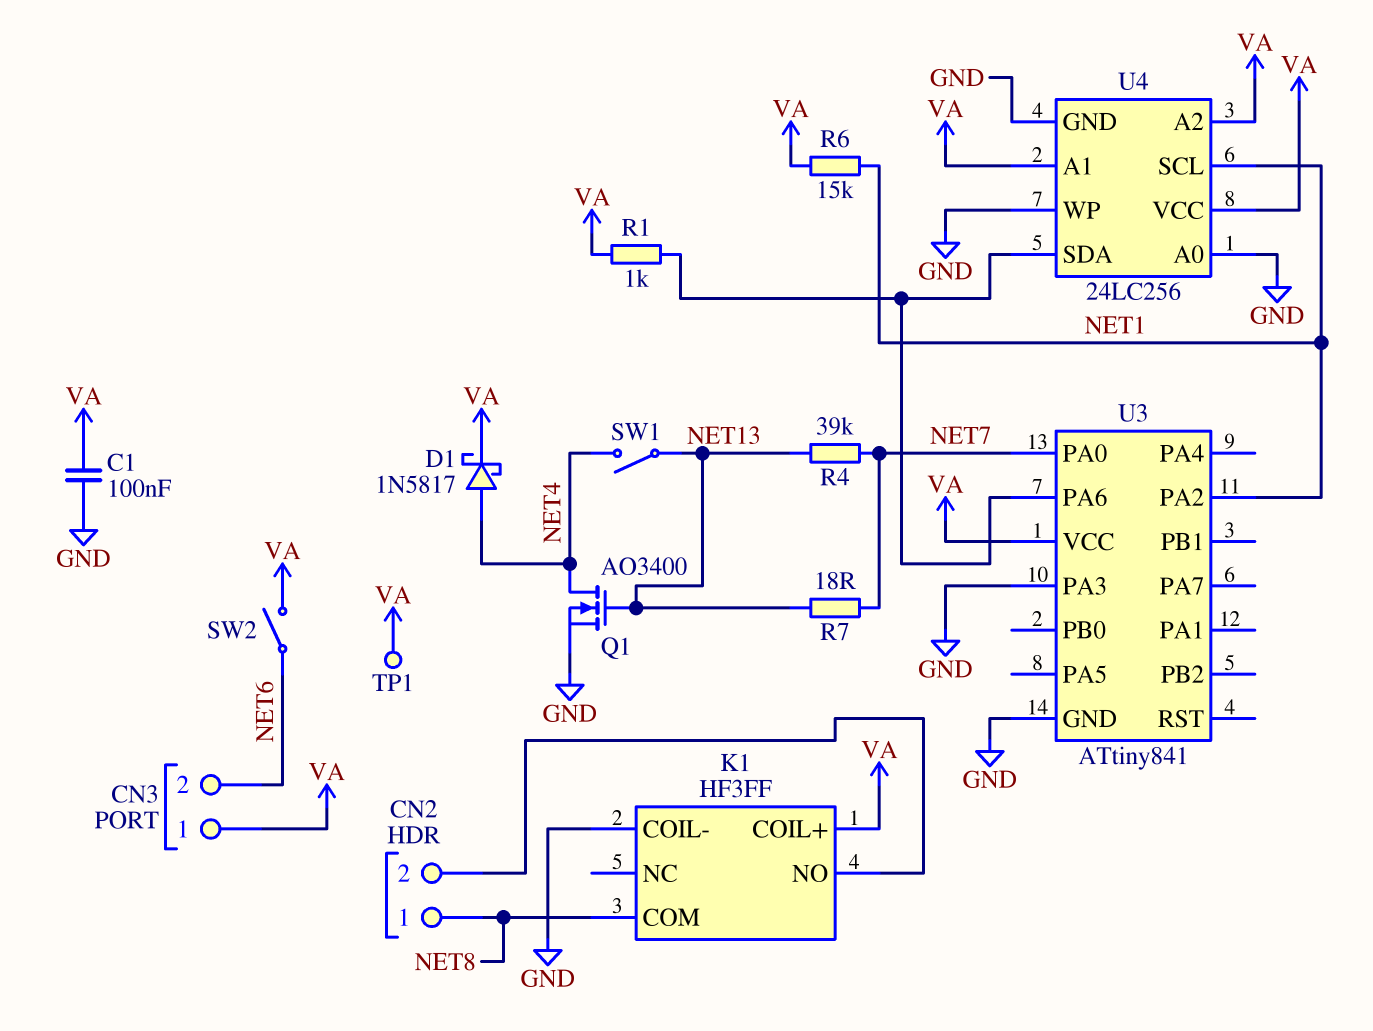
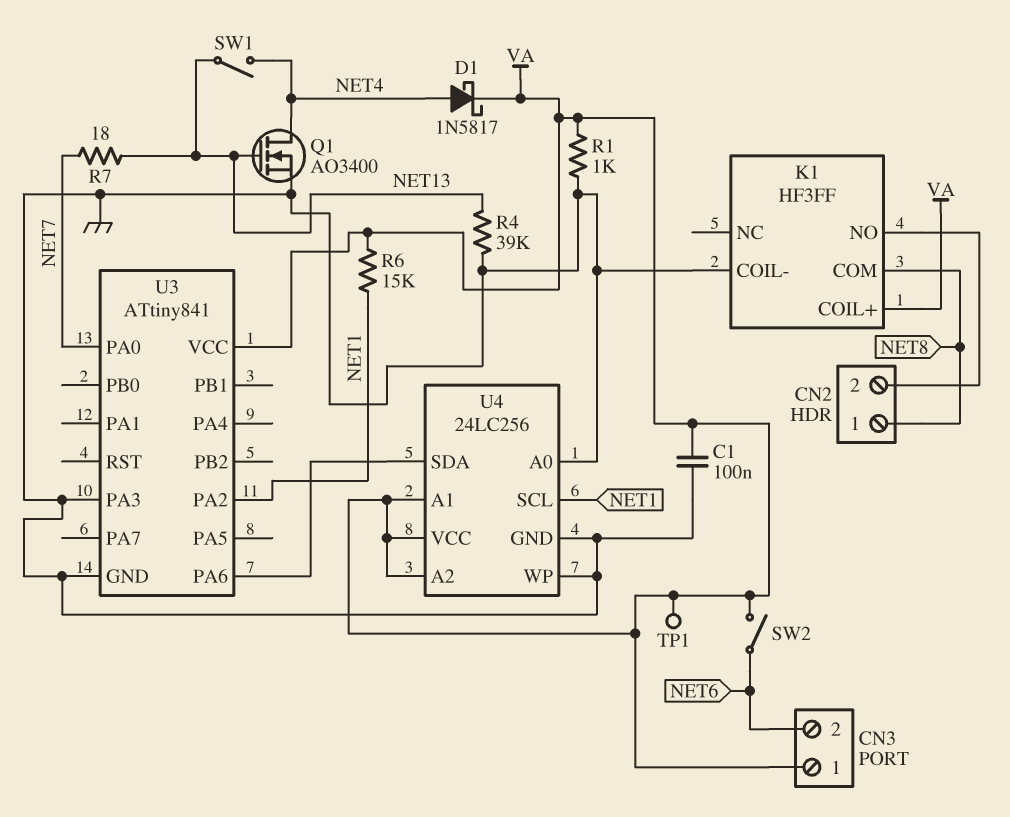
R1: 1k (U3/PA6, VA) -> 1k (GND, VA)
R4: 39k (NET7, NET13) -> 39k (GND, NET13)

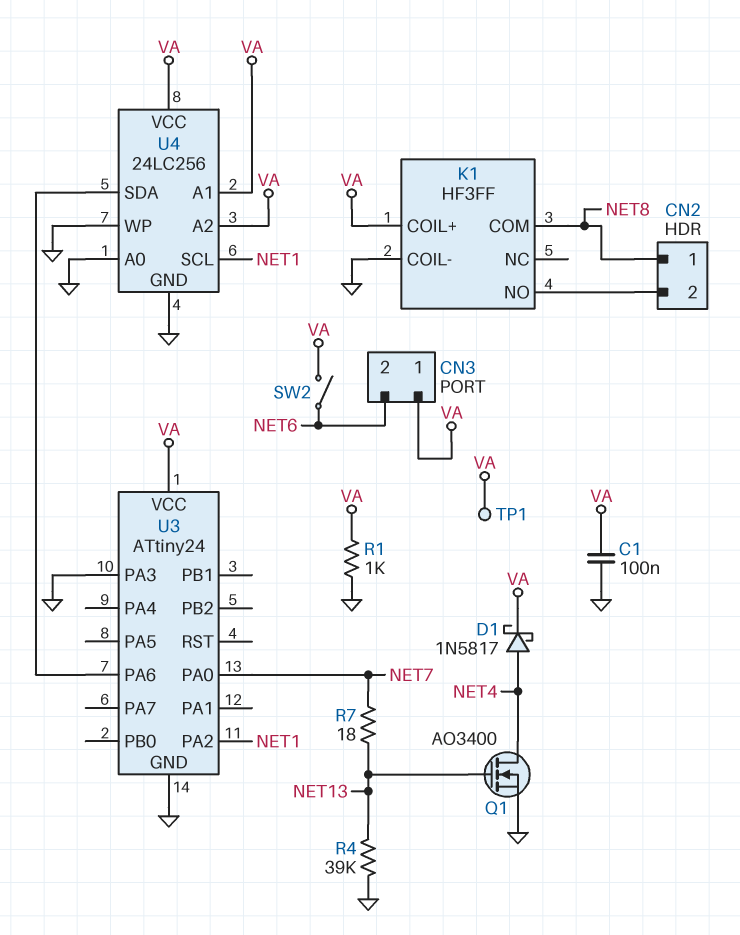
R6: 15k (NET1, VA) -> none
SW1: switch (NET4, NET13) -> none
U3: ATtiny841 -> ATtiny24

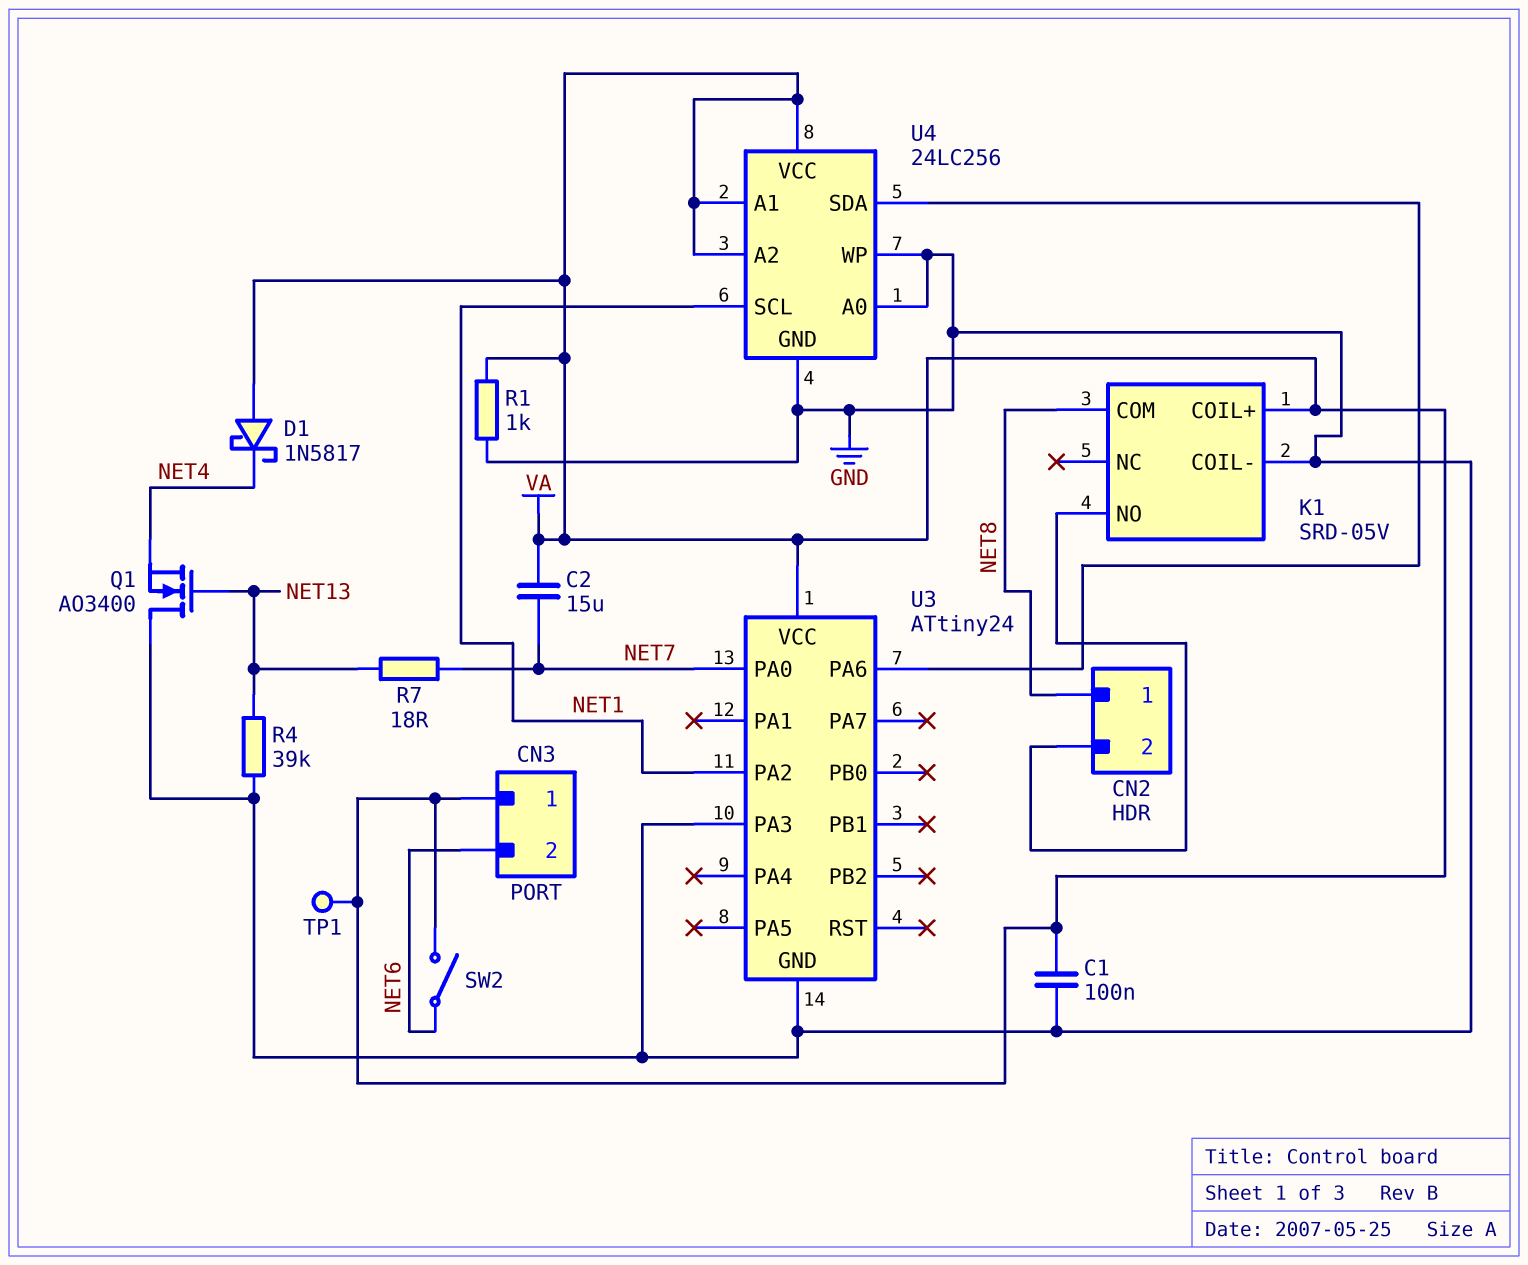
C2: none -> 15uF (NET7, VA)
D1: schottky 1N5817 (A NET4, K VA) -> schottky 1N5817 (A VA, K NET4)
K1: HF3FF -> SRD-05V
Q1: NMOS AO3400 (G NET13, D NET4, S GND) -> NMOS AO3400 (G NET13, D GND, S NET4)

